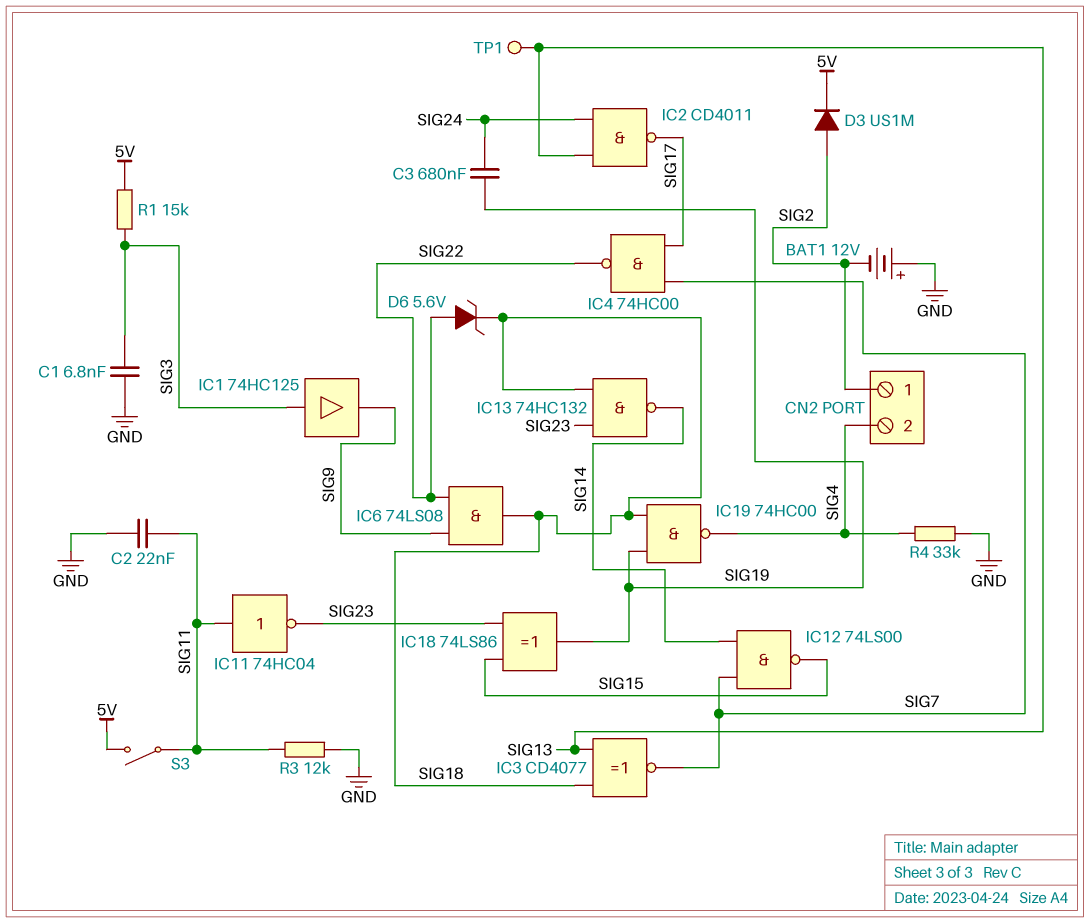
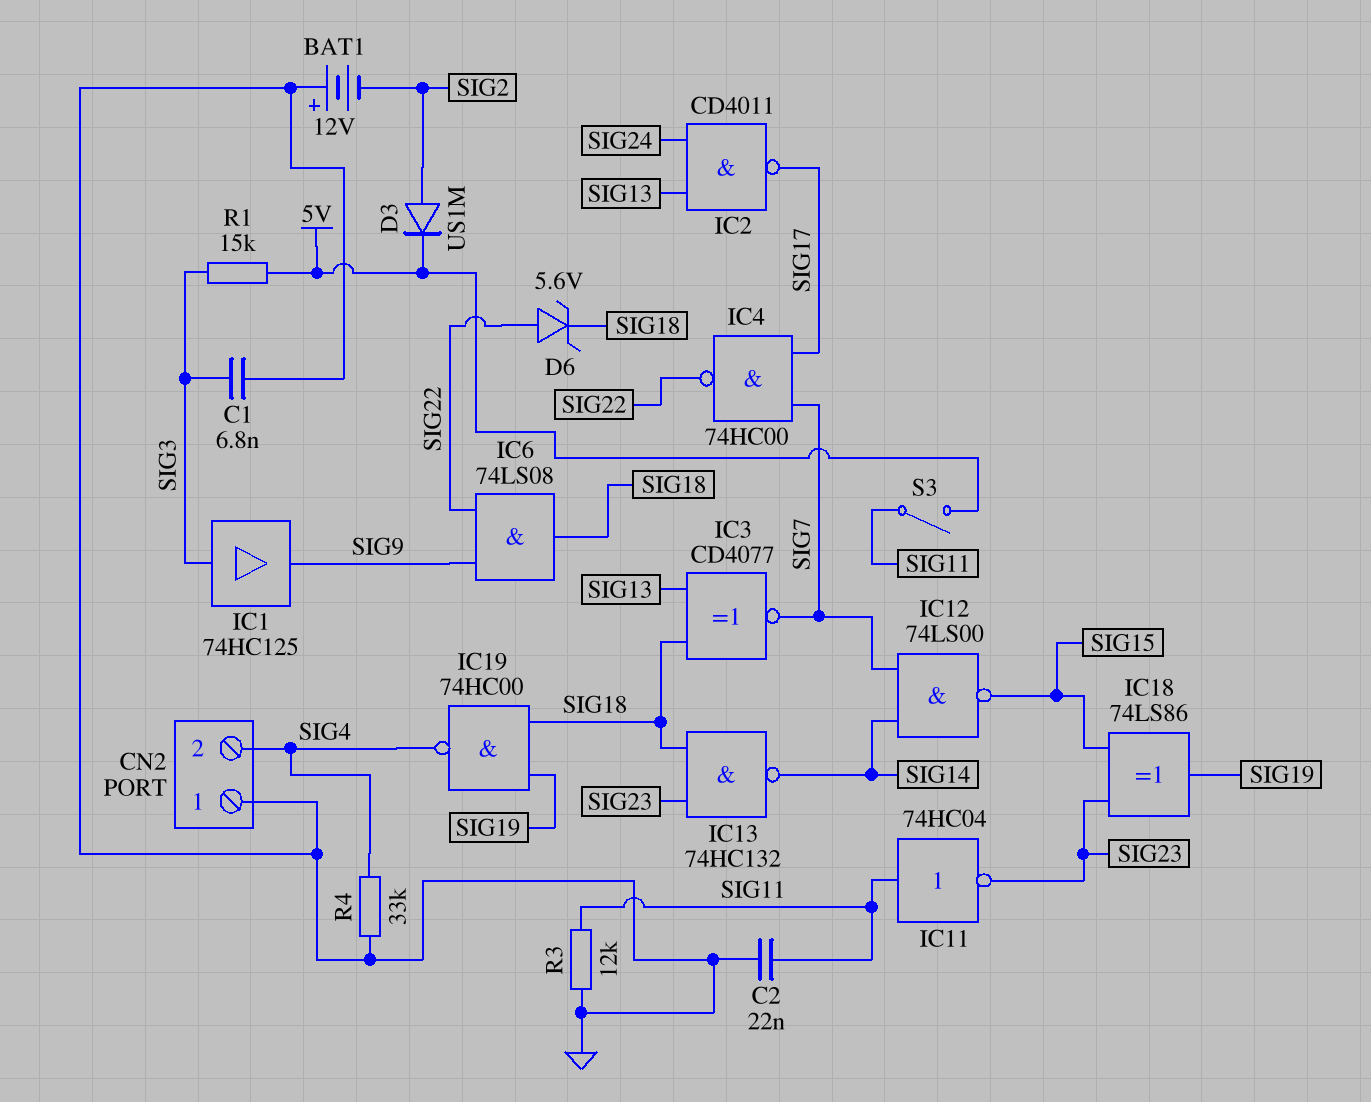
C3: 680nF (SIG19, SIG24) -> none
CN2 pin 1: SIG2 -> GND
TP1: test point (SIG13) -> none

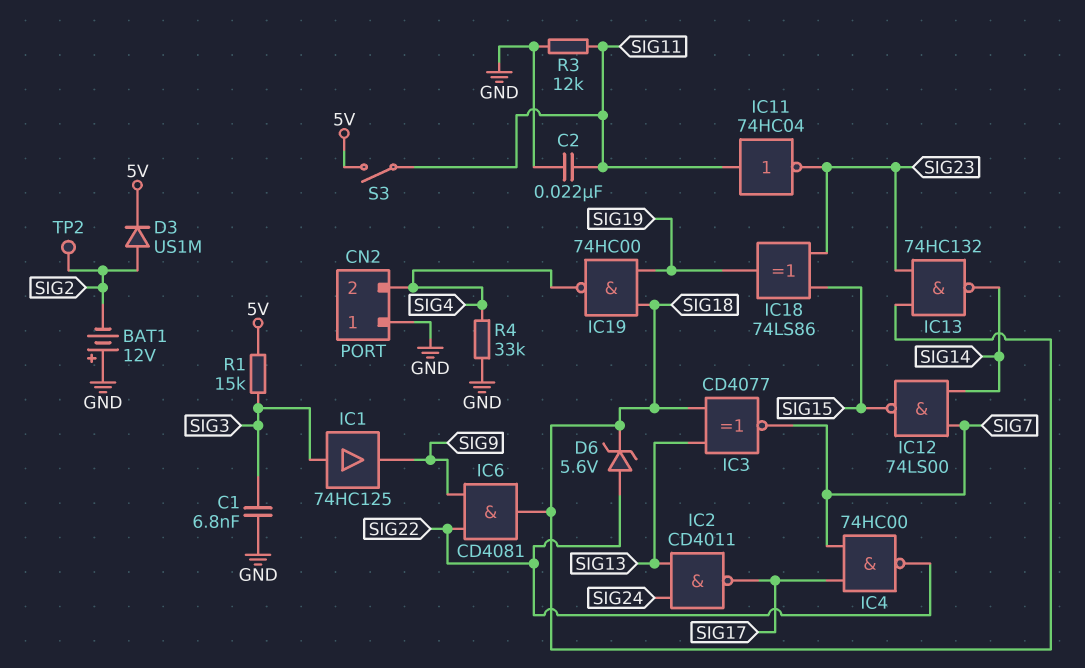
IC6: AND 74LS08 (in SIG9, in SIG22, out SIG18) -> AND CD4081 (in SIG9, in SIG22, out SIG18)
TP2: none -> test point (SIG2)

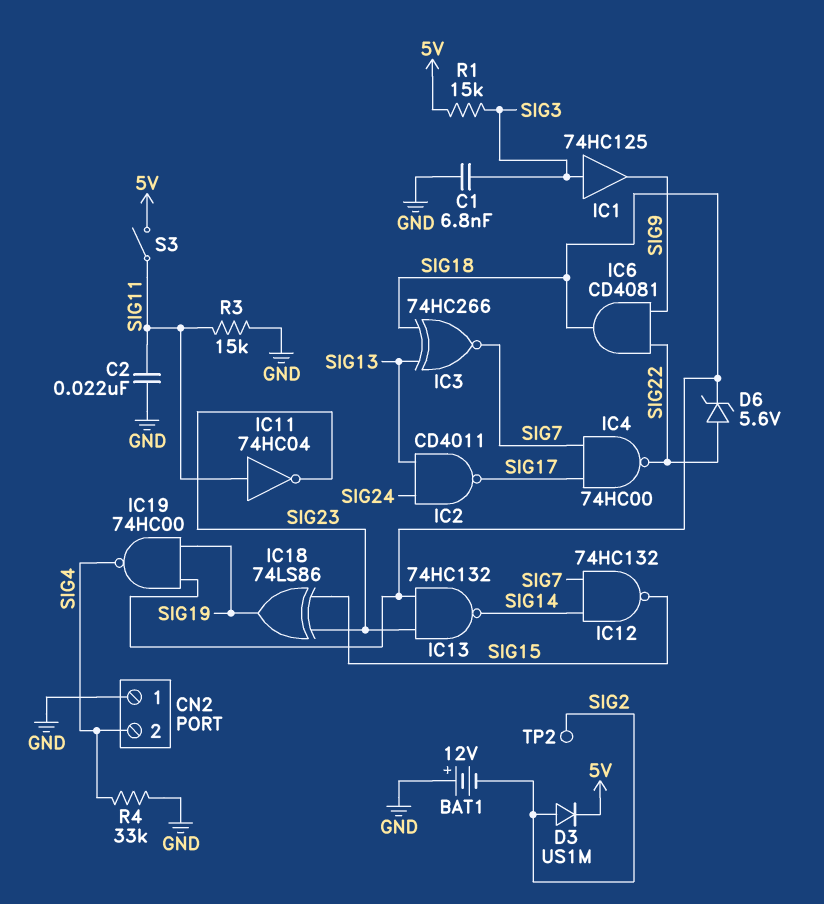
IC3: XNOR CD4077 (in SIG13, in SIG18, out SIG7) -> XNOR 74HC266 (in SIG13, in SIG18, out SIG7)
IC12: NAND 74LS00 (in SIG7, in SIG14, out SIG15) -> NAND 74HC132 (in SIG7, in SIG14, out SIG15)
R3: 12k (GND, SIG11) -> 15k (GND, SIG11)

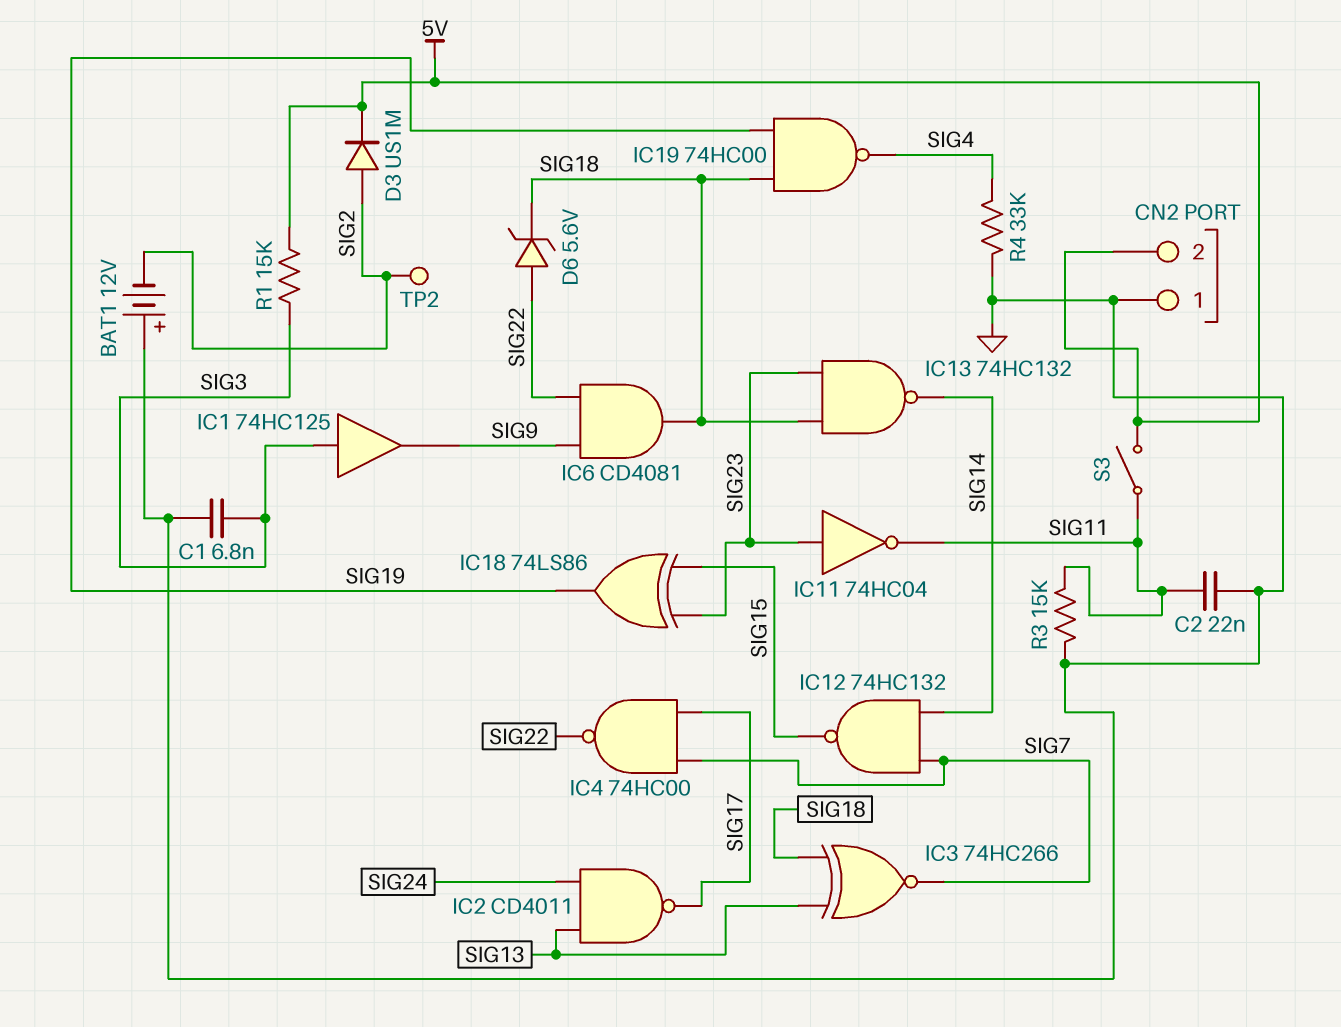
CN2 pin 2: SIG4 -> 5V
IC11: NOT 74HC04 (in SIG11, out SIG23) -> NOT 74HC04 (in SIG23, out SIG11)

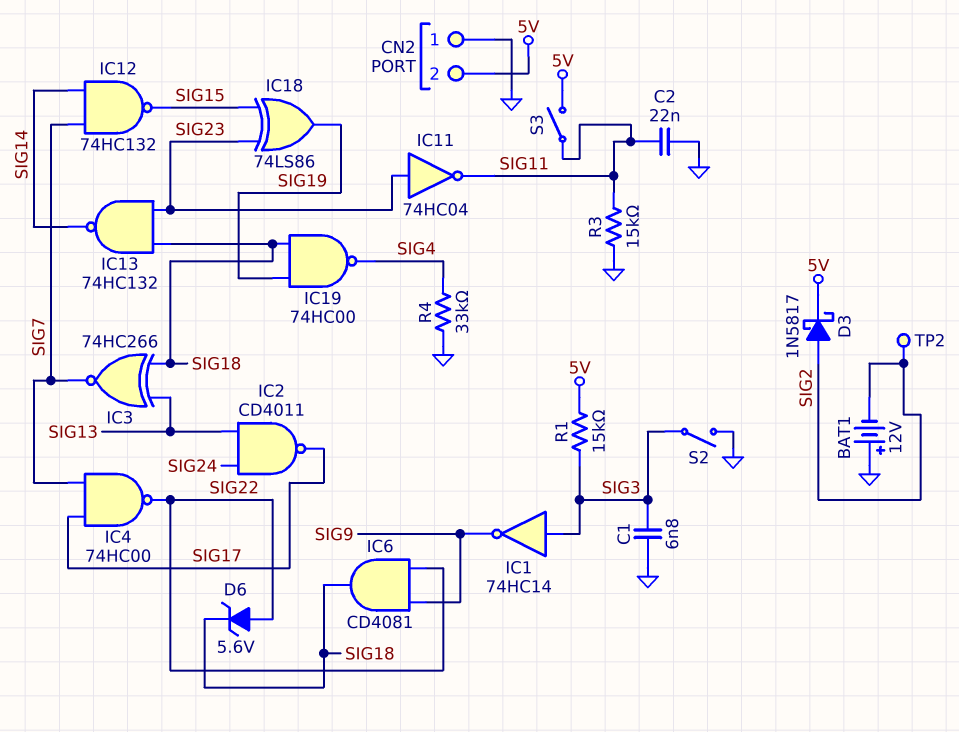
D3: diode US1M (A SIG2, K 5V) -> schottky 1N5817 (A SIG2, K 5V)
IC1: buffer 74HC125 (in SIG3, out SIG9) -> NOT 74HC14 (in SIG3, out SIG9)
S2: none -> switch (GND, SIG3)

